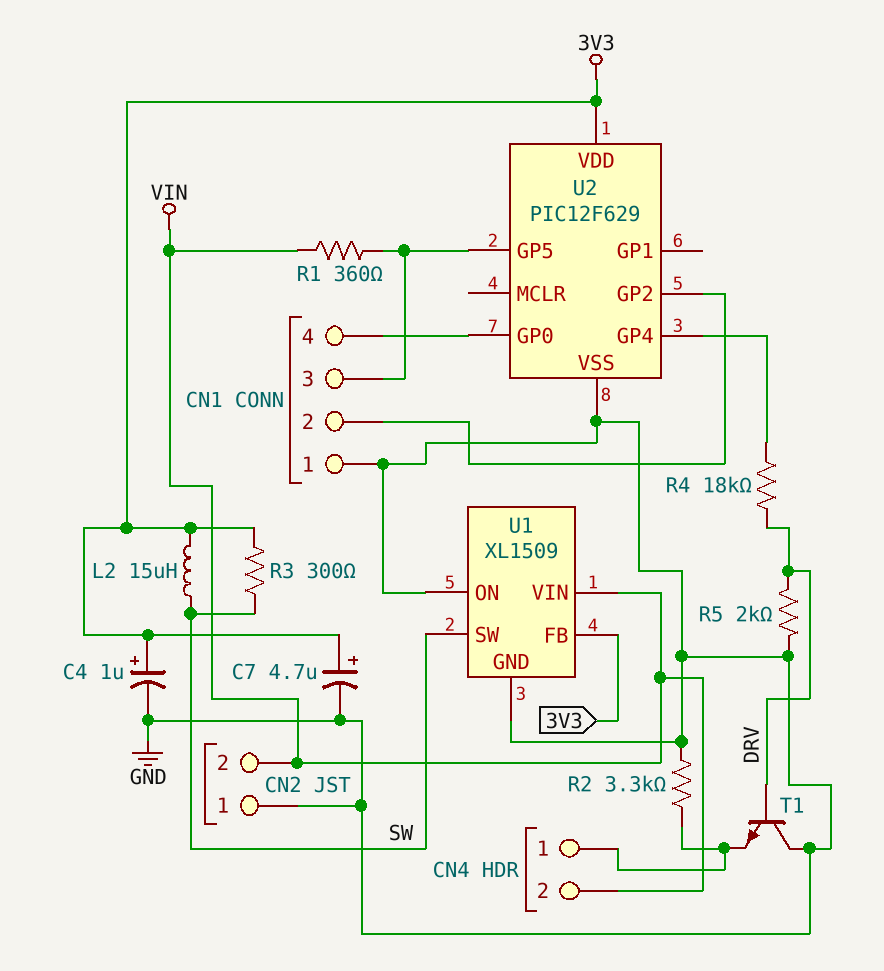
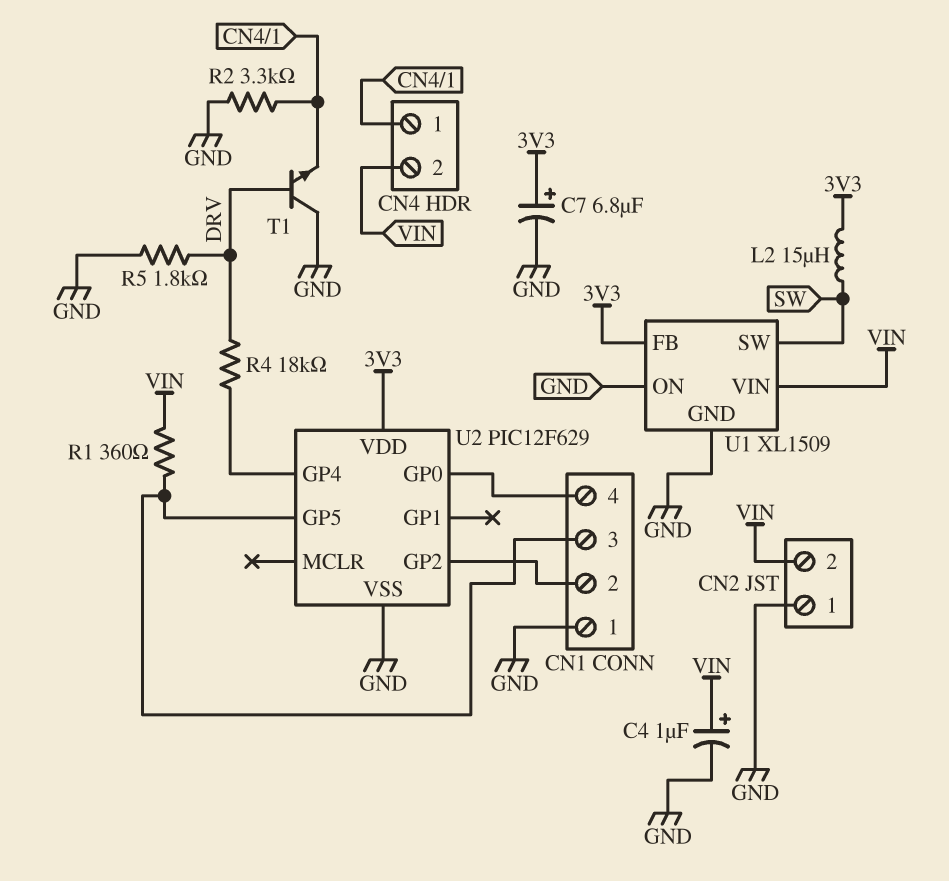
C4: 1uF (plus 3V3, minus GND) -> 1uF (plus VIN, minus GND)
C7: 4.7uF (plus 3V3, minus GND) -> 6.8uF (plus 3V3, minus GND)
R3: 300 (3V3, SW) -> none
R5: 2k (DRV, GND) -> 1.8k (DRV, GND)

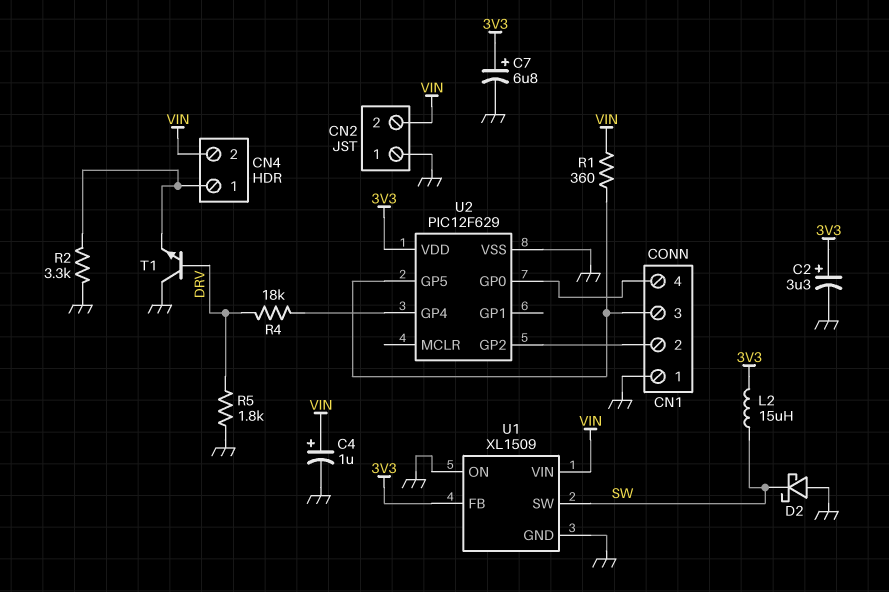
C2: none -> 3.3uF (plus 3V3, minus GND)
D2: none -> schottky (A GND, K SW)

